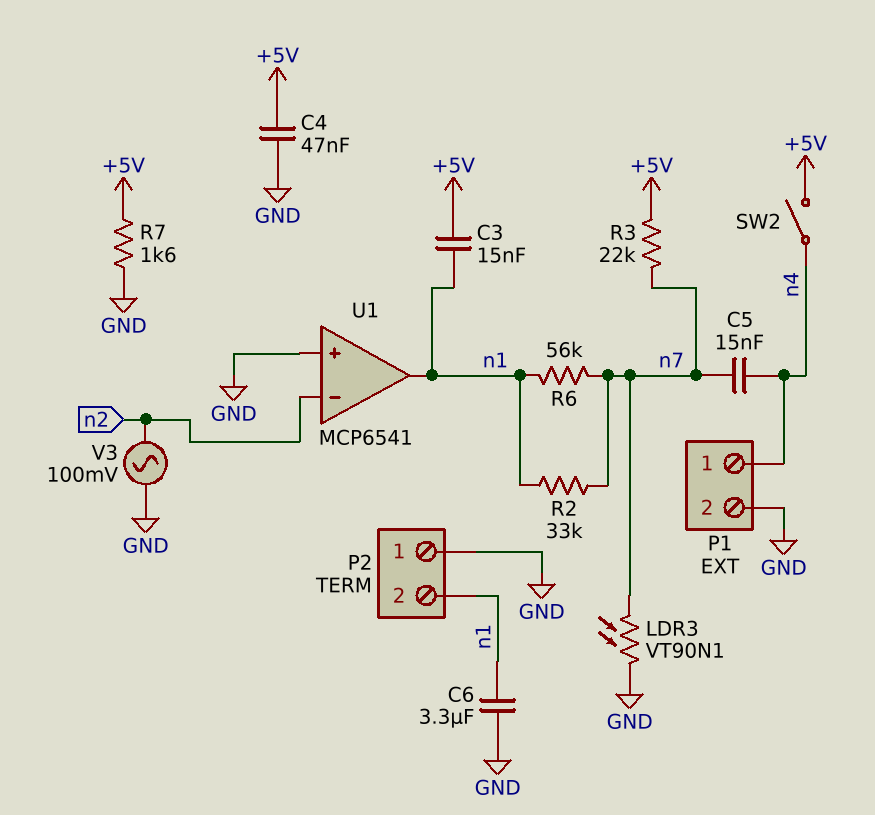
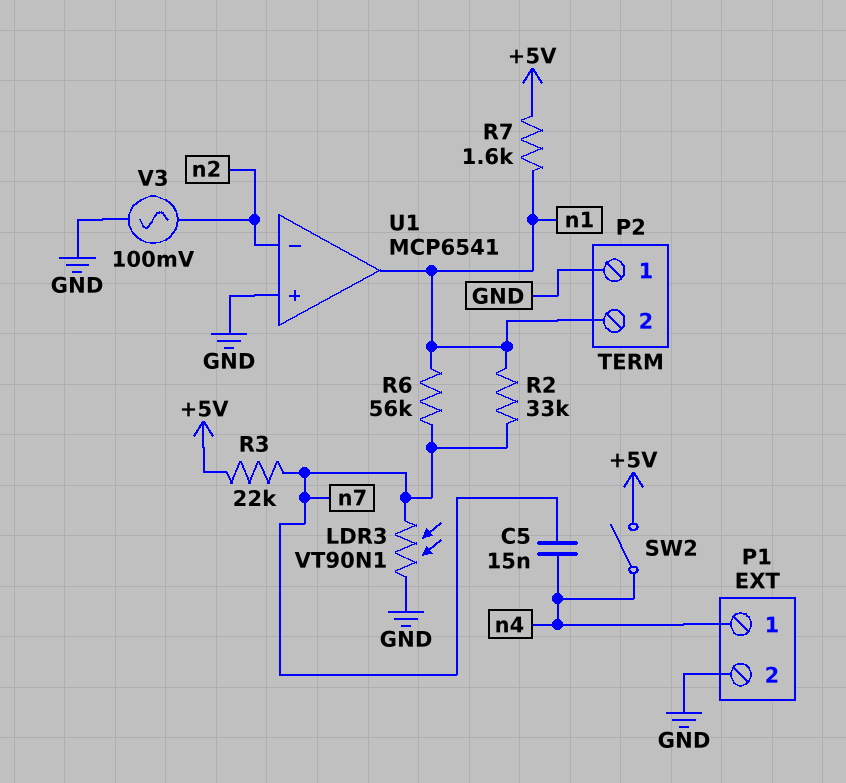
C3: 15nF (+5V, n1) -> none
C4: 47nF (+5V, GND) -> none
C6: 3.3uF (GND, n1) -> none
R7: 1.6k (+5V, GND) -> 1.6k (+5V, n1)

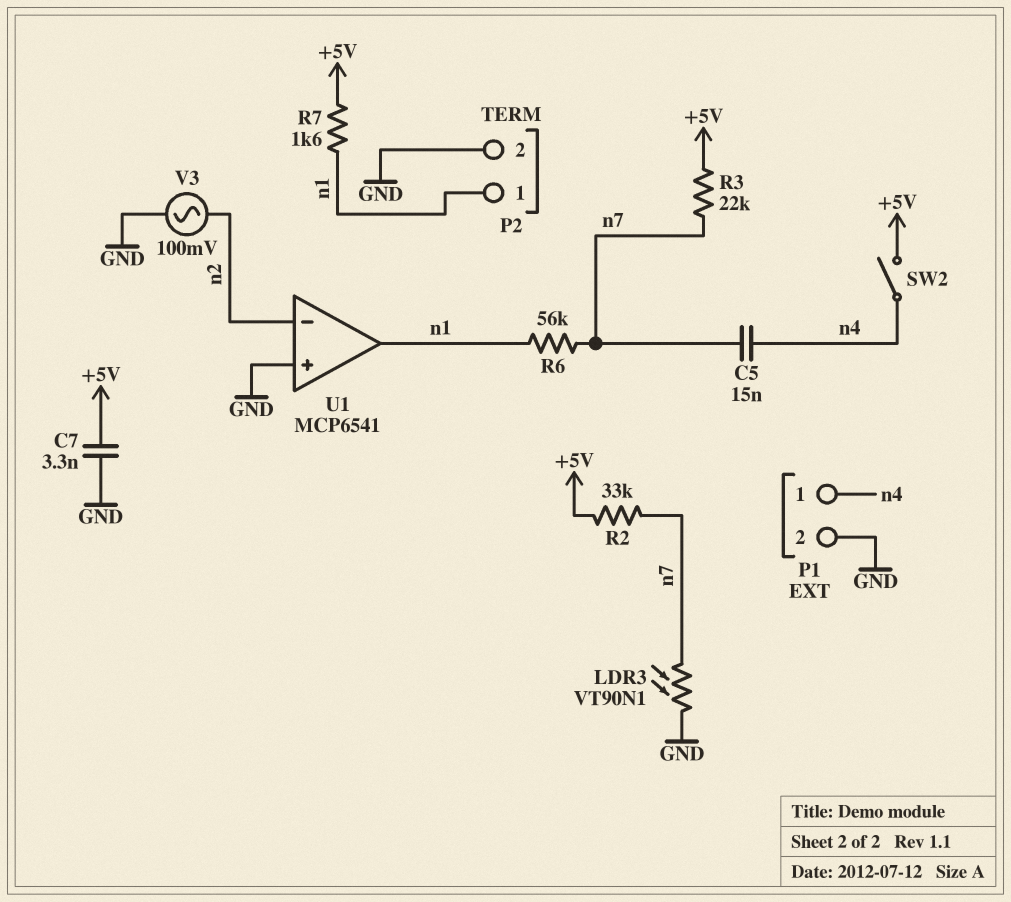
C7: none -> 3.3nF (+5V, GND)
P2 pin 1: GND -> n1
P2 pin 2: n1 -> GND
R2: 33k (n1, n7) -> 33k (+5V, n7)

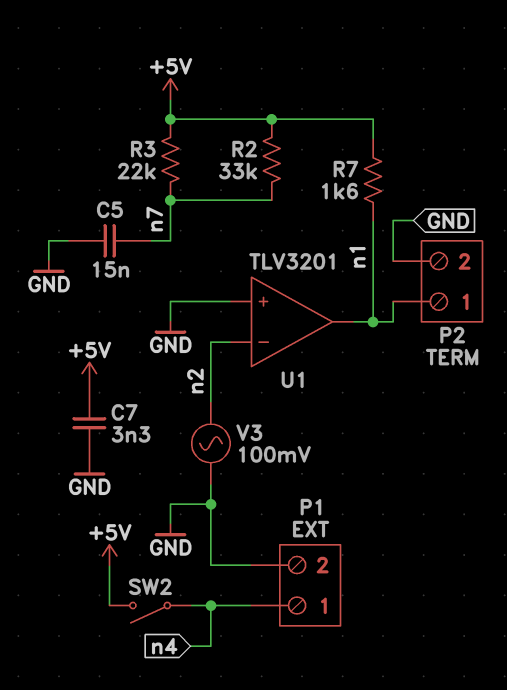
C5: 15nF (n4, n7) -> 15nF (GND, n7)
LDR3: VT90N1 (GND, n7) -> none
R6: 56k (n1, n7) -> none
U1: MCP6541 -> TLV3201

